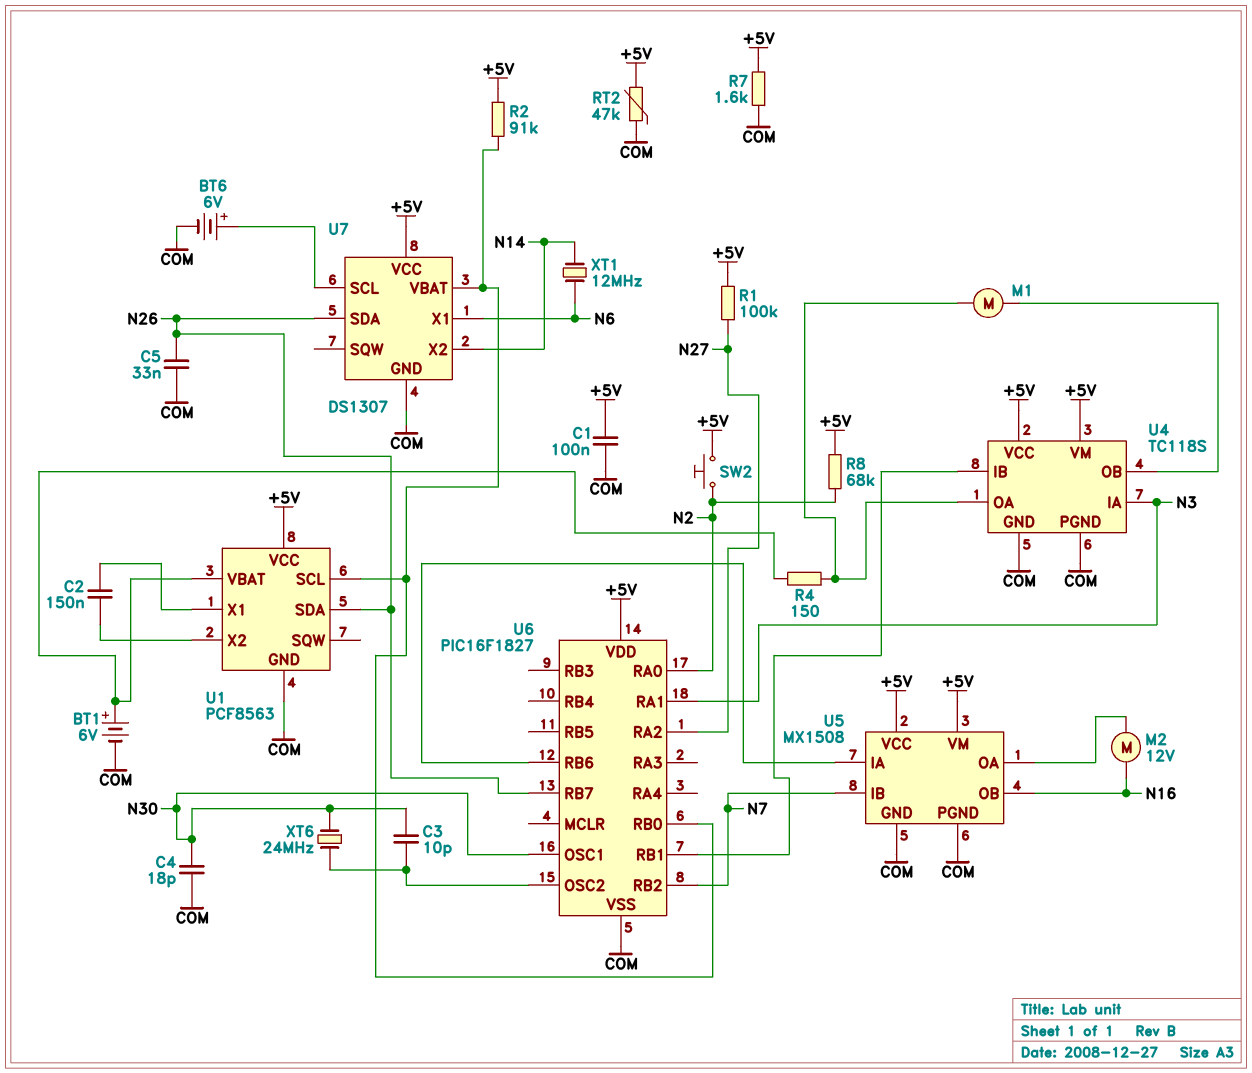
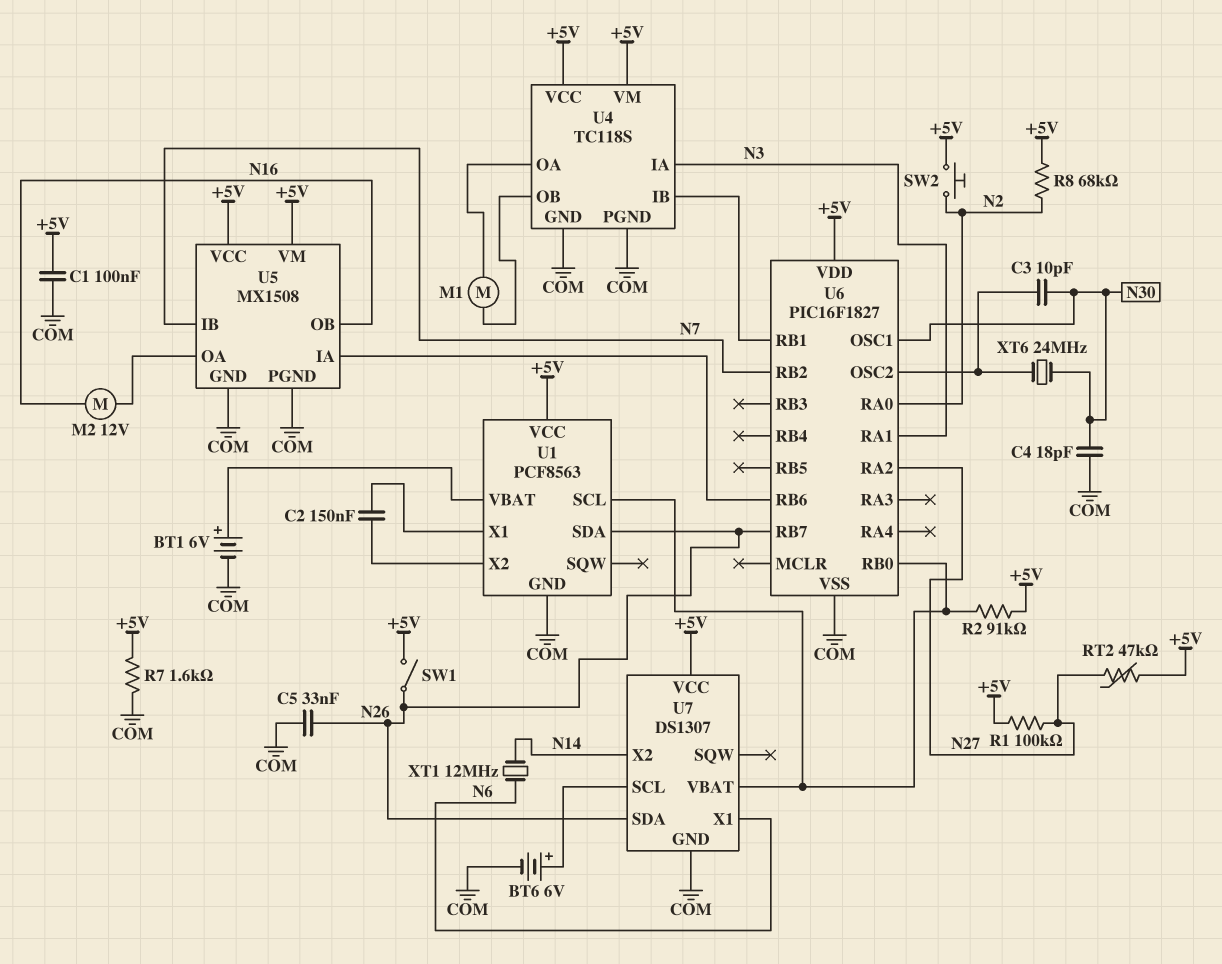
R4: 150 (U1/VBAT, U4/OA) -> none
RT2: 47k (+5V, COM) -> 47k (+5V, N27)
SW1: none -> switch (+5V, N26)

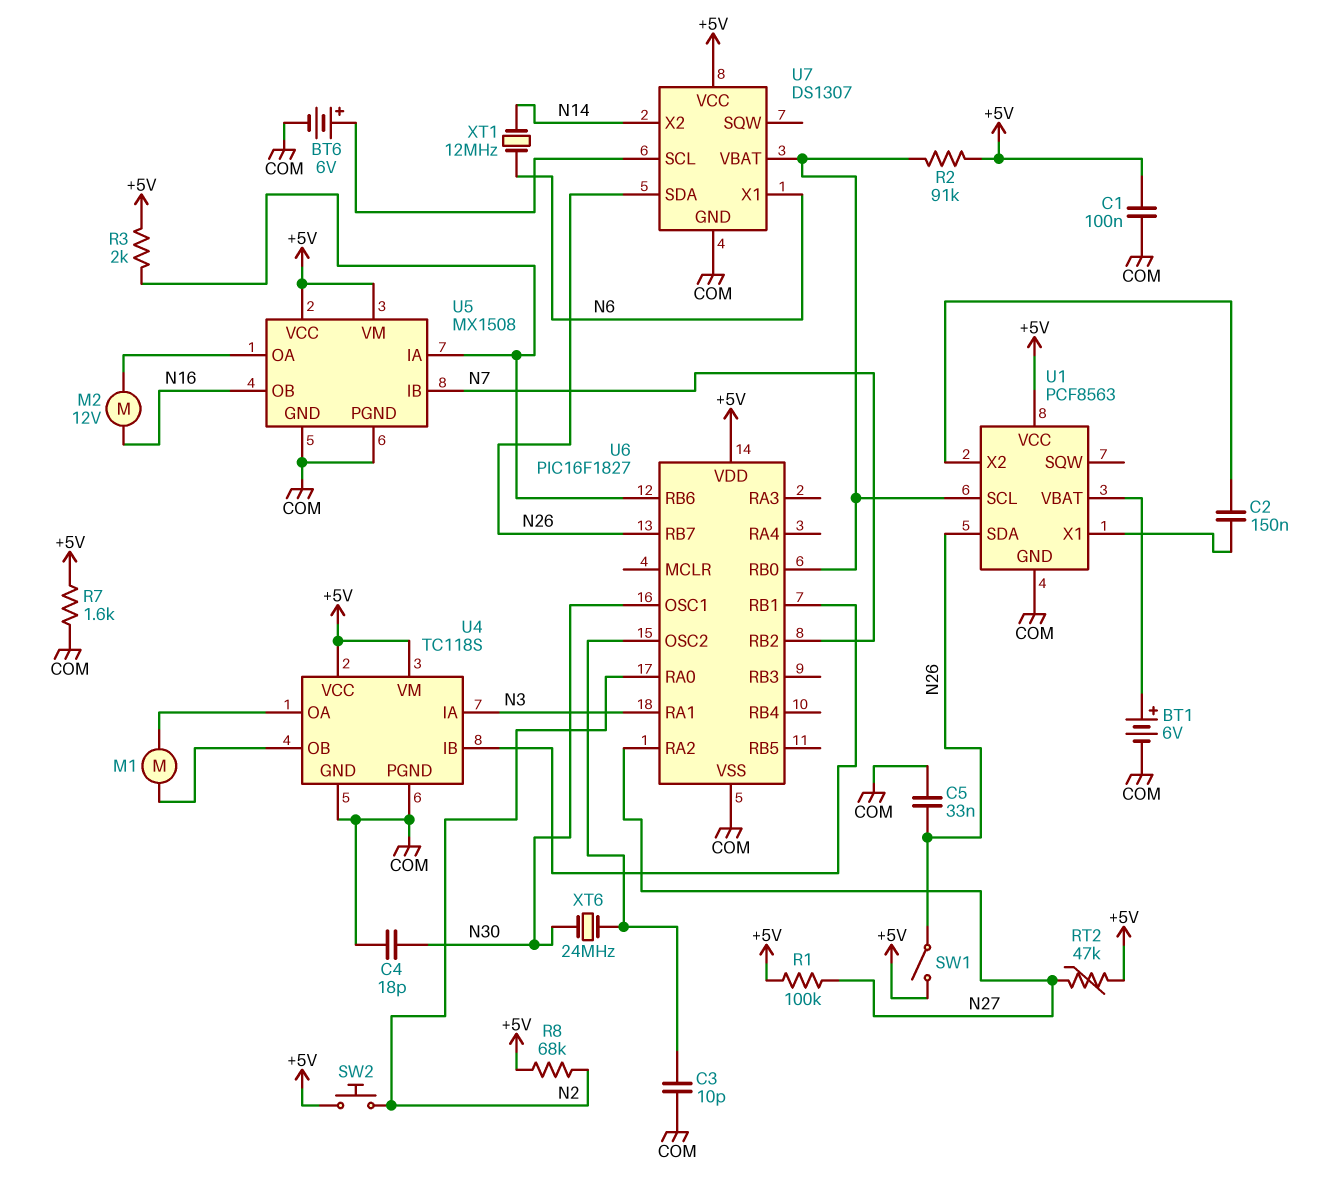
C3: 10pF (N30, U6/OSC2) -> 10pF (COM, U6/OSC2)
R3: none -> 2k (+5V, U5/IA)

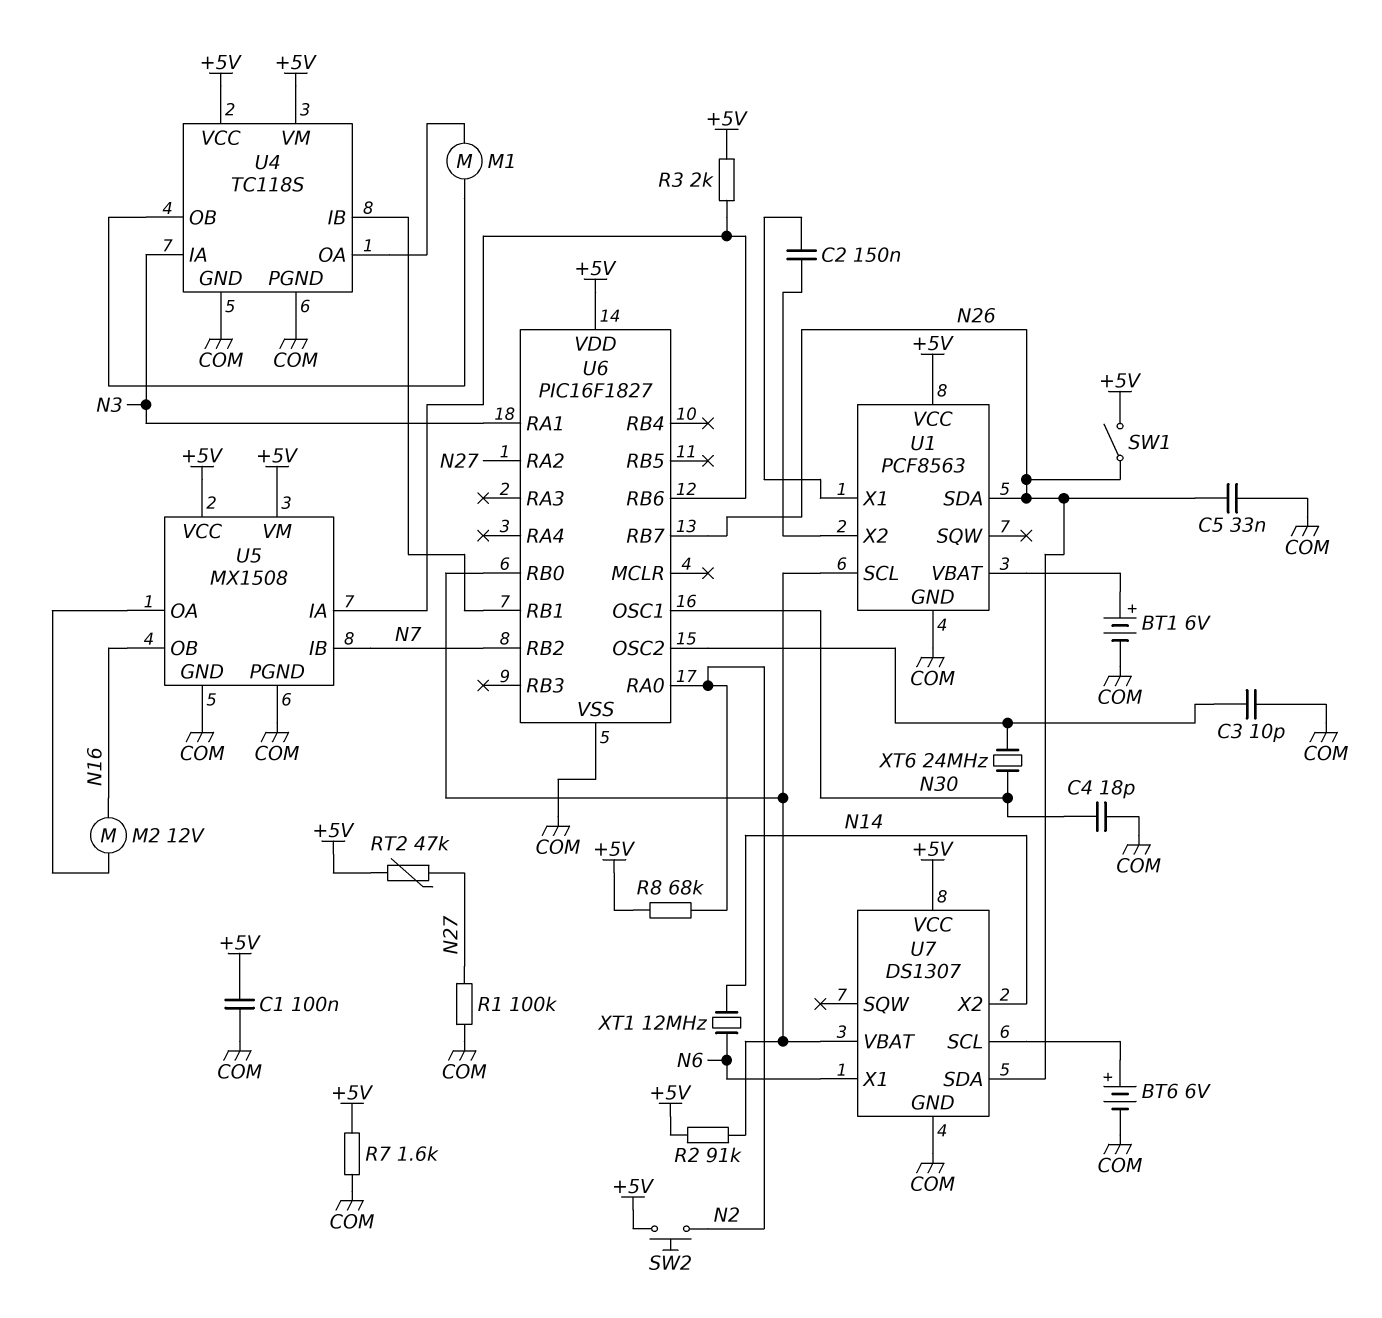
R1: 100k (+5V, N27) -> 100k (COM, N27)

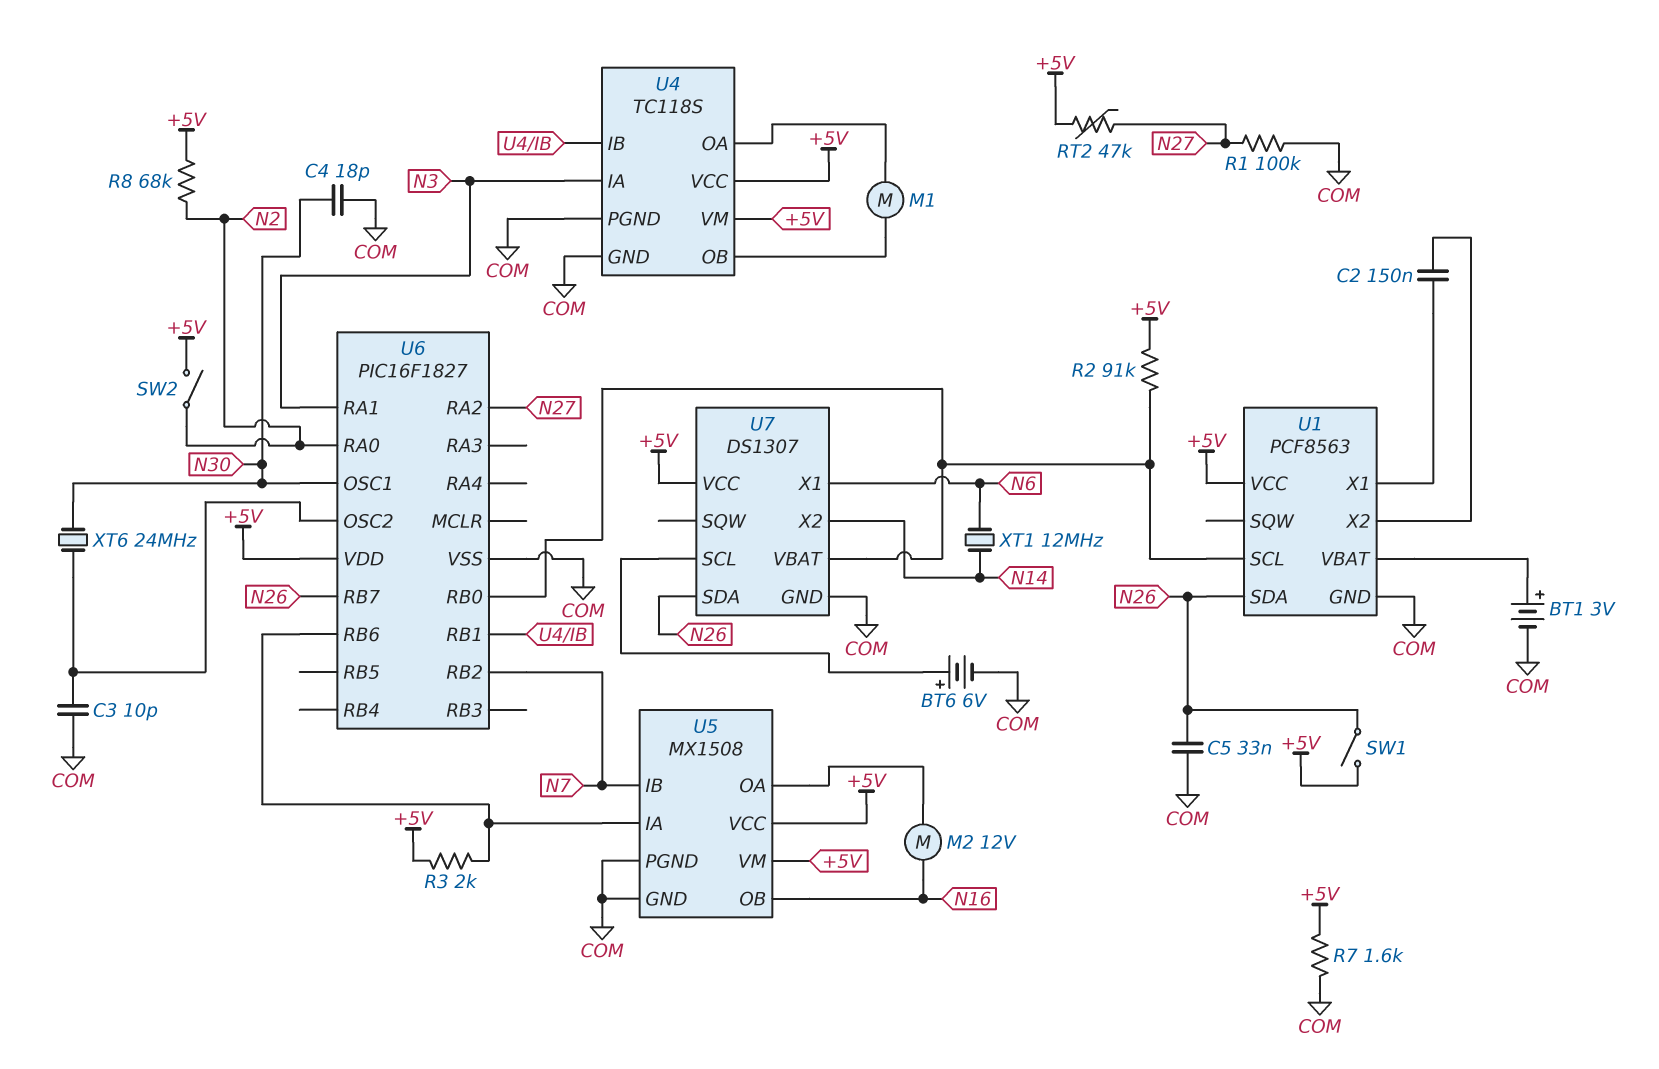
BT1: 6V (plus U1/VBAT, minus COM) -> 3V (plus U1/VBAT, minus COM)
C1: 100nF (+5V, COM) -> none
SW2: button (+5V, N2) -> switch (+5V, N2)

